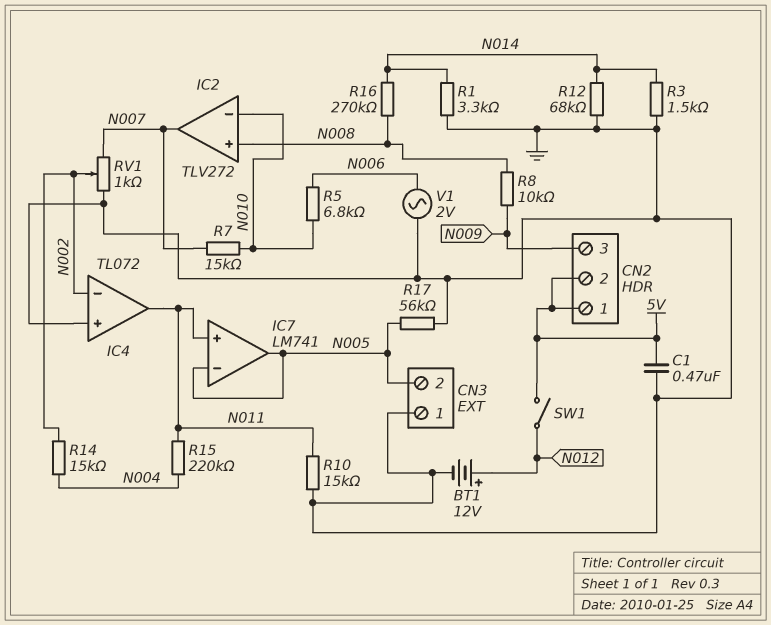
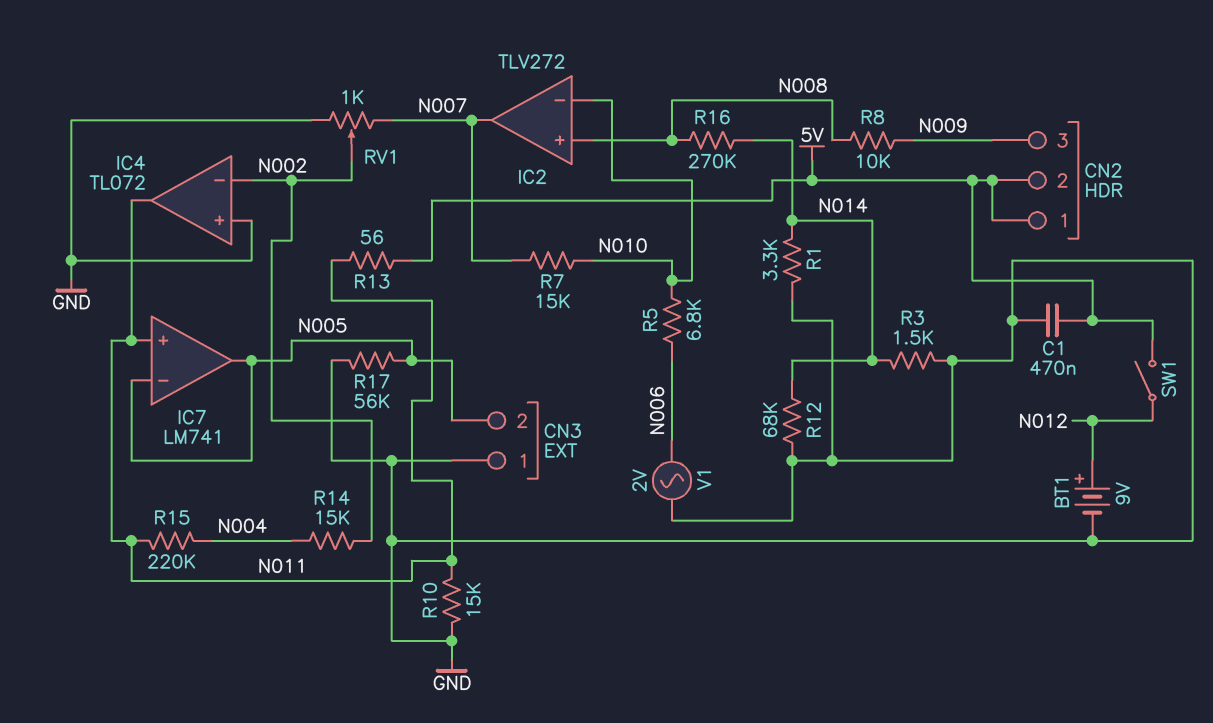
BT1: 12V (plus N012, minus GND) -> 9V (plus N012, minus GND)
R13: none -> 56 (5V, N011)

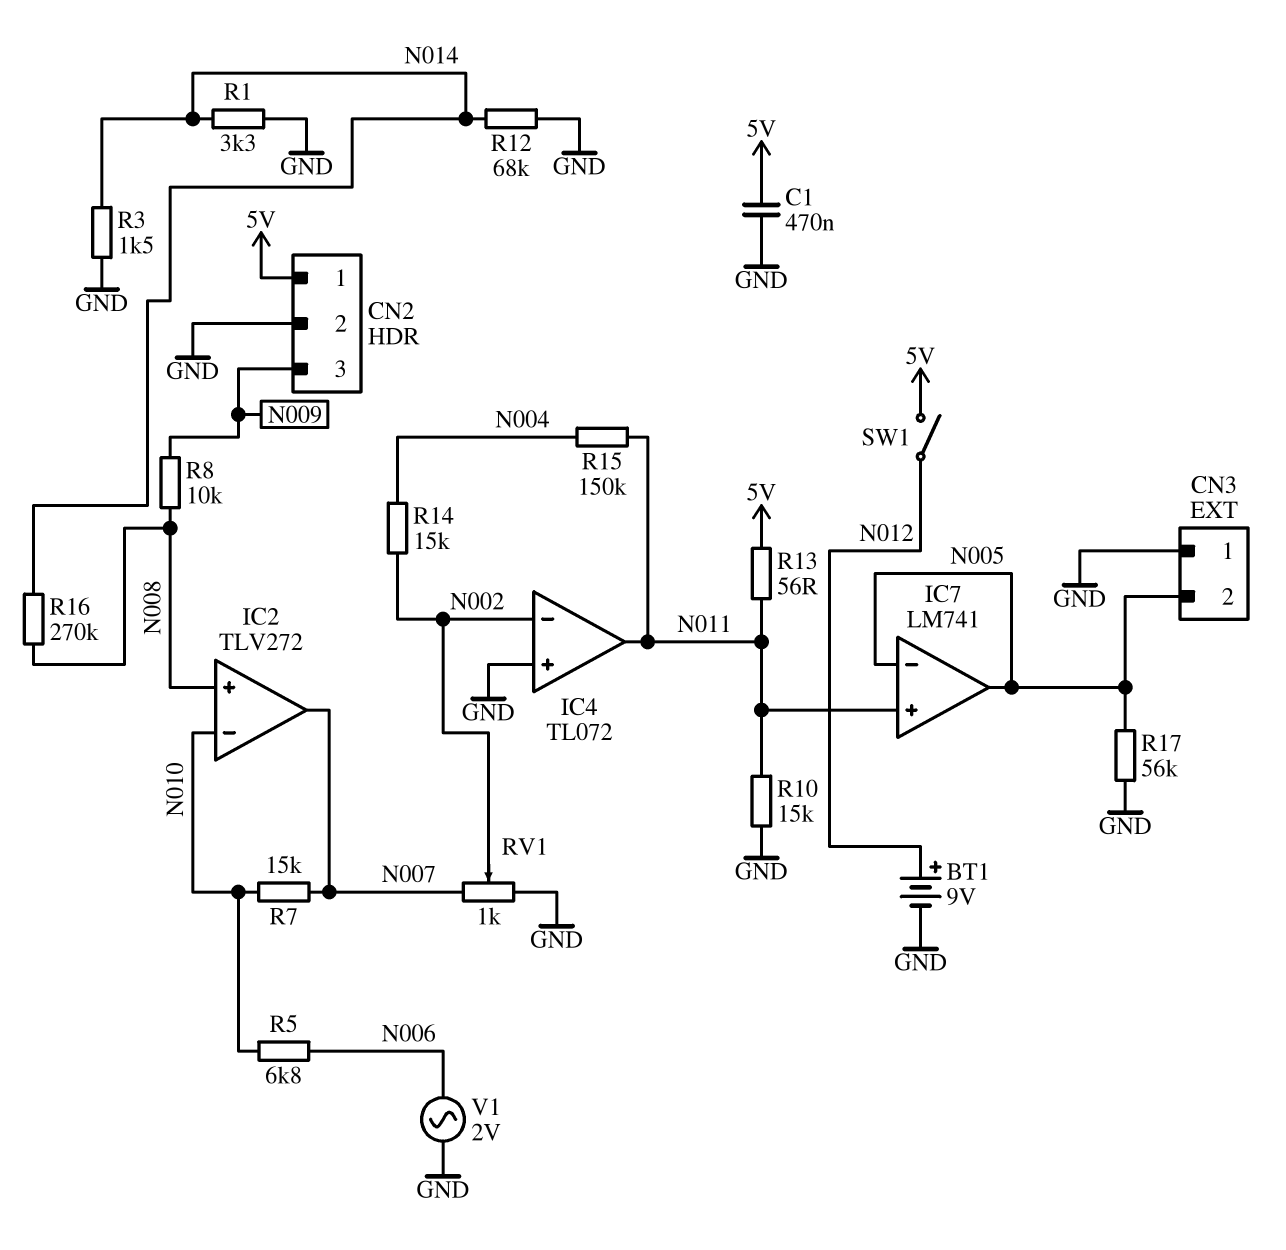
CN2 pin 2: 5V -> GND
R15: 220k (N004, N011) -> 150k (N004, N011)

